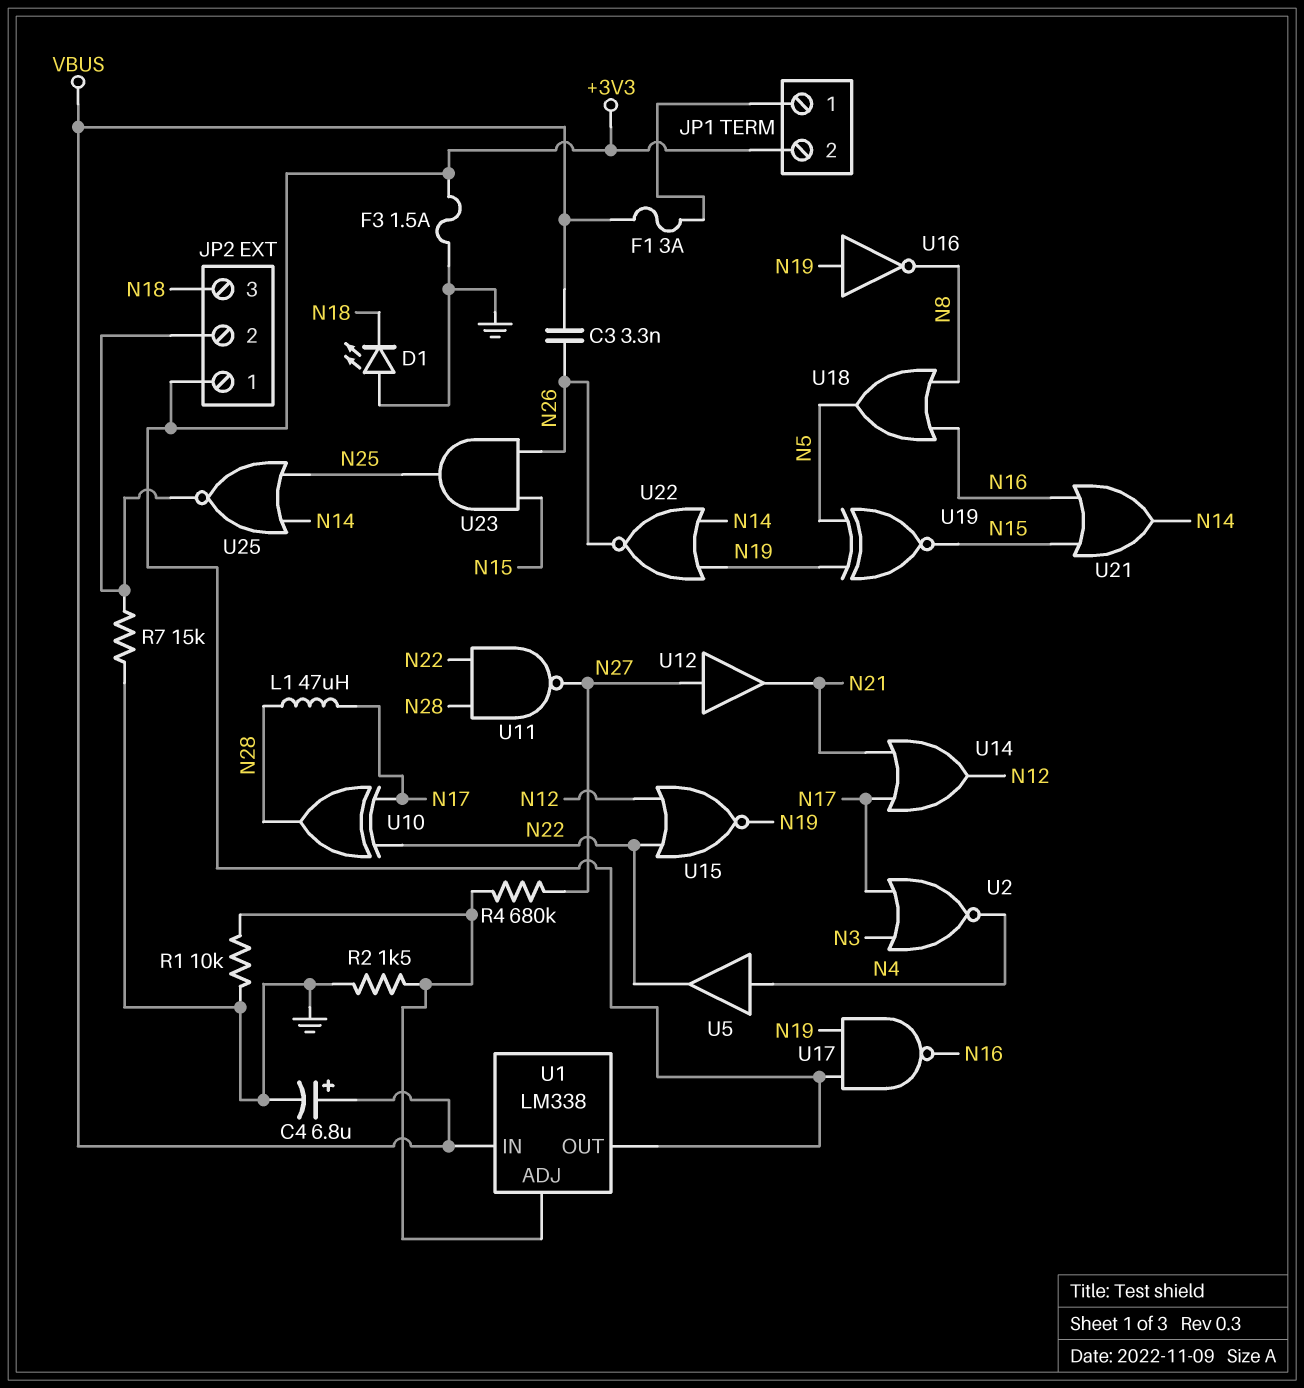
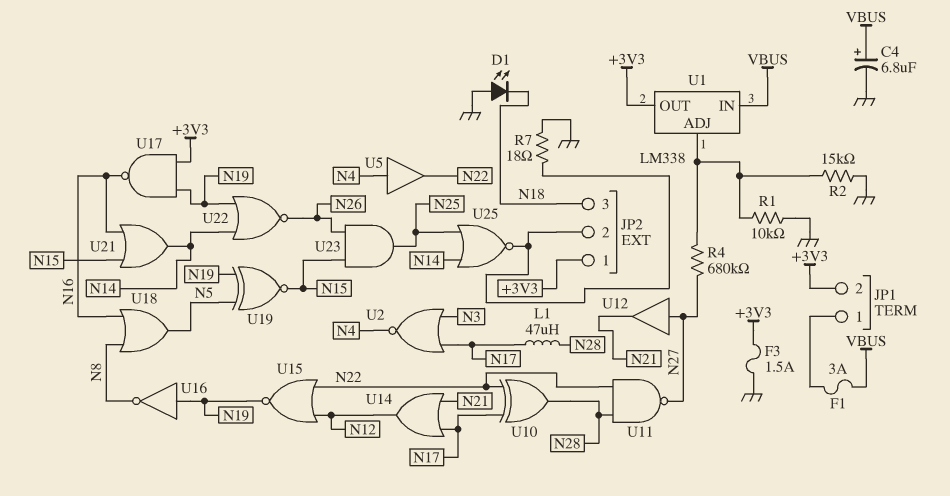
C3: 3.3nF (N26, VBUS) -> none
R2: 1.5k (GND, U1/ADJ) -> 15k (GND, U1/ADJ)
R7: 15k (GND, JP2/2) -> 18 (GND, JP2/2)

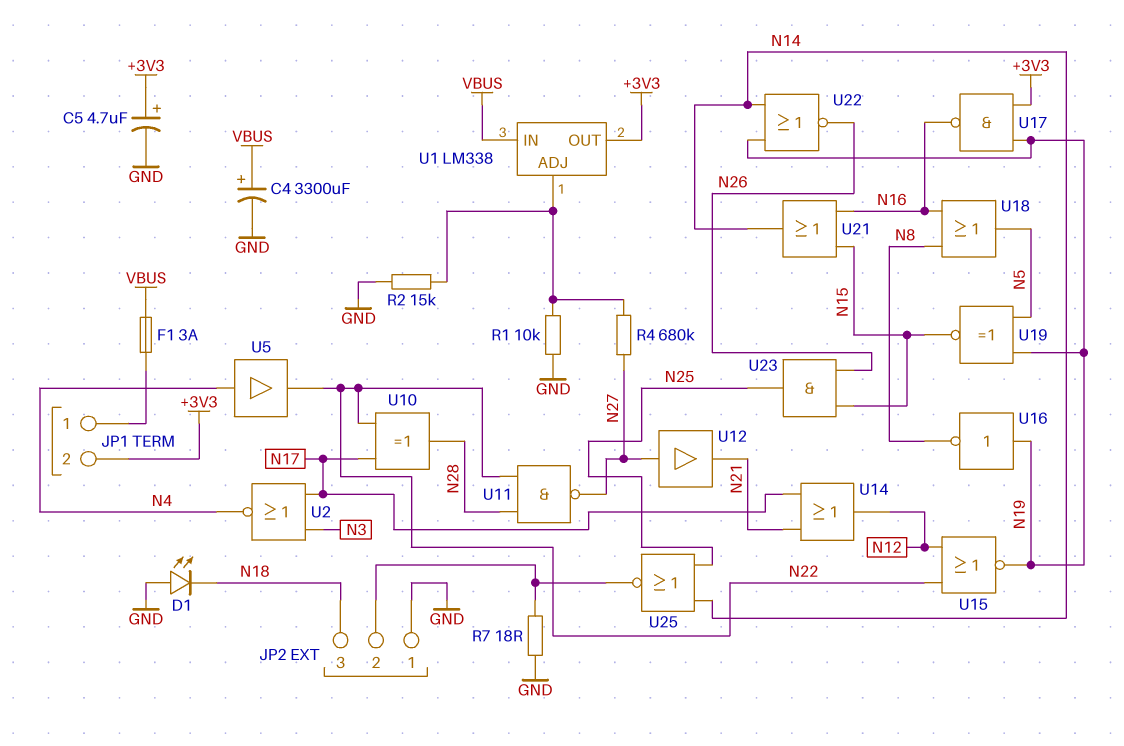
C4: 6.8uF (plus VBUS, minus GND) -> 3300uF (plus VBUS, minus GND)
C5: none -> 4.7uF (plus +3V3, minus GND)
F3: 1.5A (+3V3, GND) -> none
JP2 pin 1: +3V3 -> GND
L1: 47uH (N17, N28) -> none

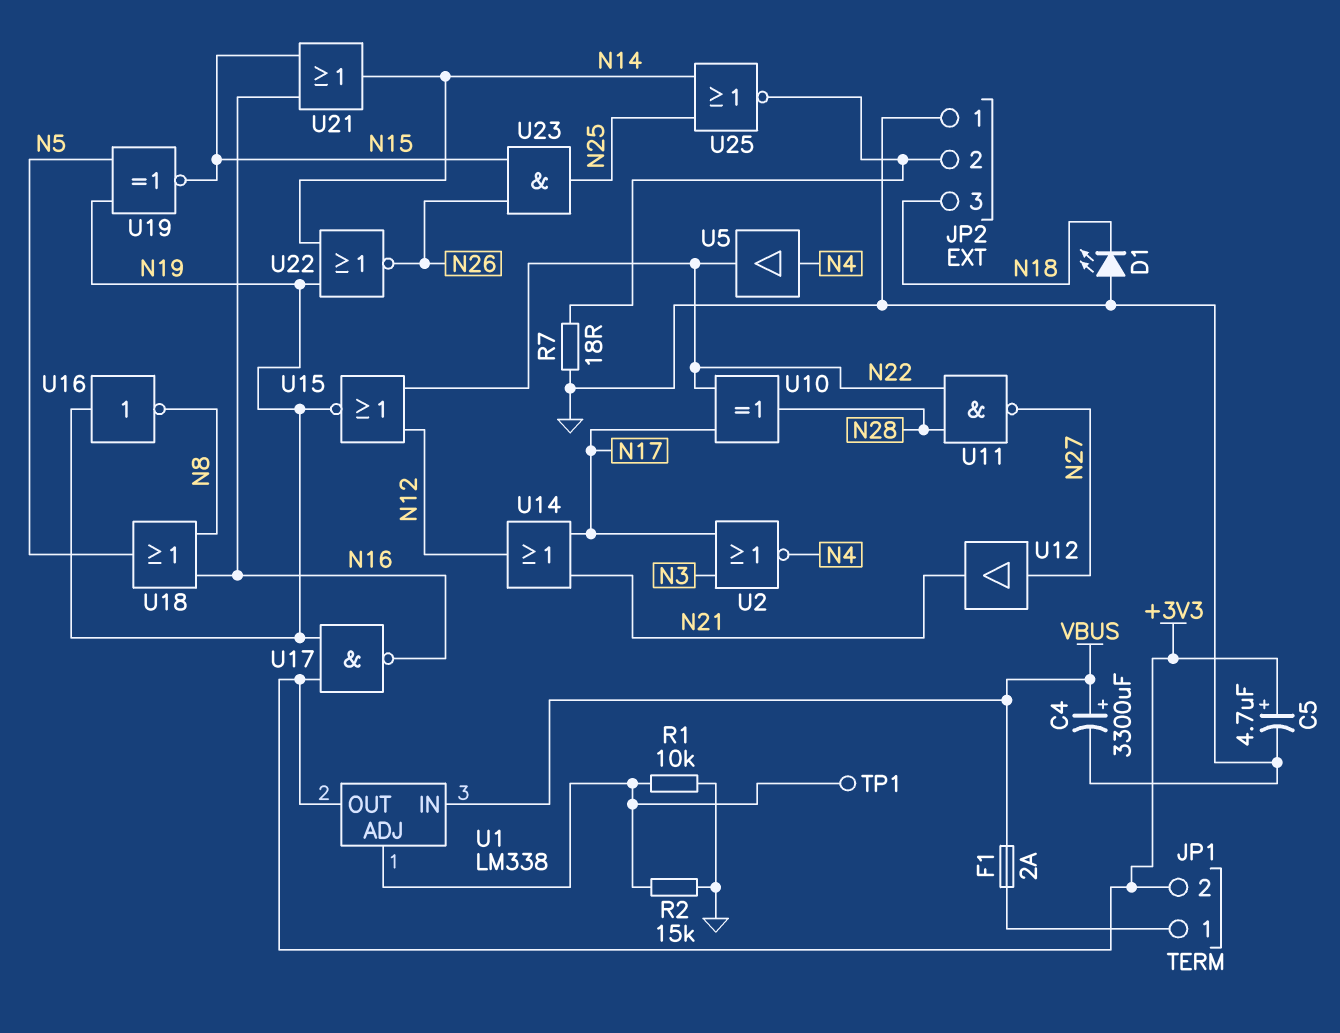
F1: 3A (JP1/1, VBUS) -> 2A (JP1/1, VBUS)
R4: 680k (N27, U1/ADJ) -> none
TP1: none -> test point (U1/ADJ)

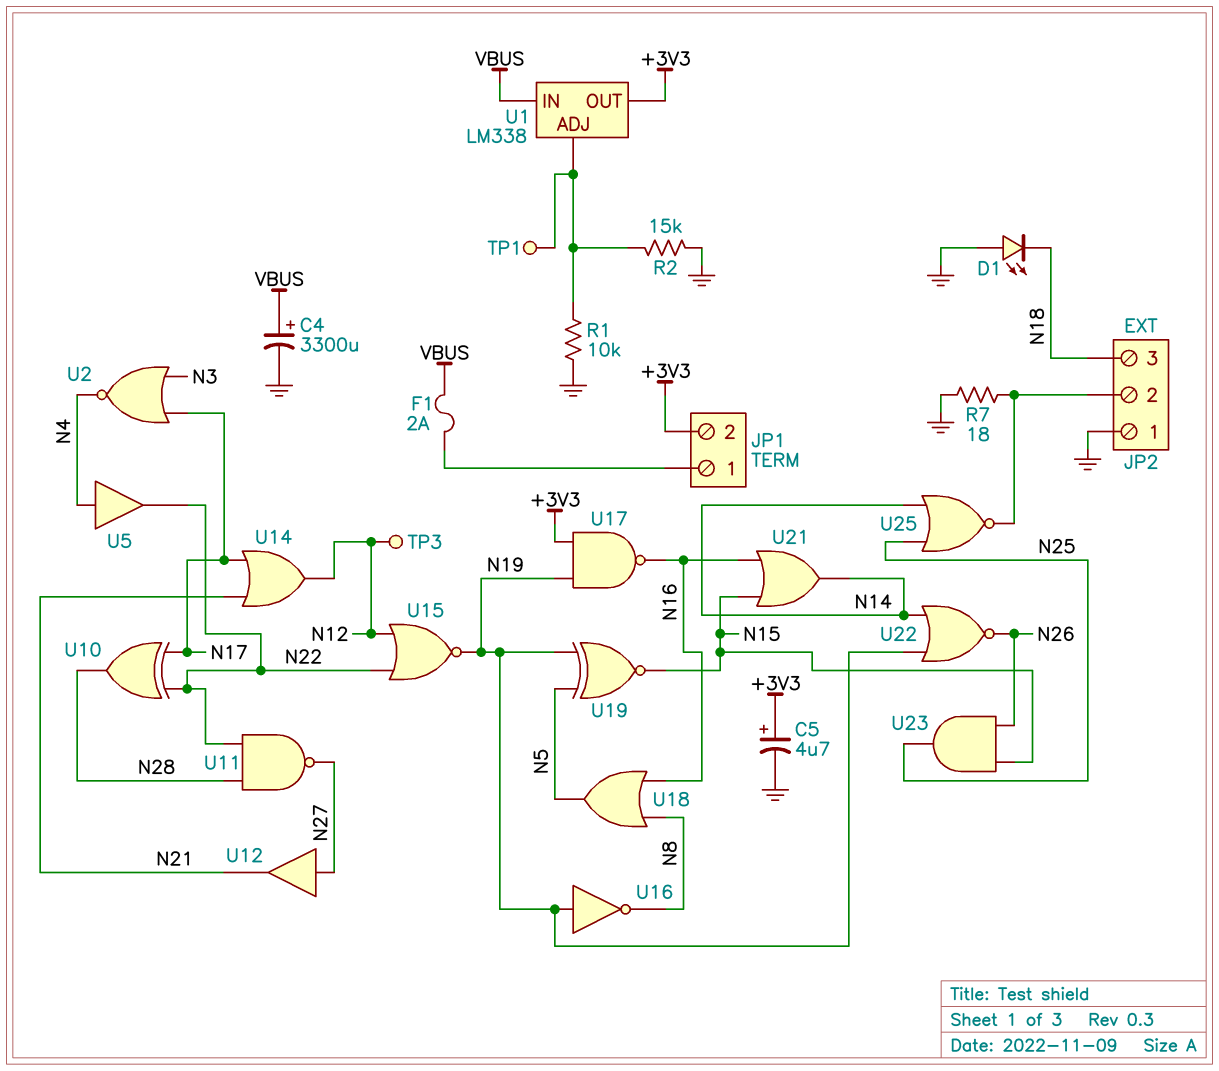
TP3: none -> test point (N12)

